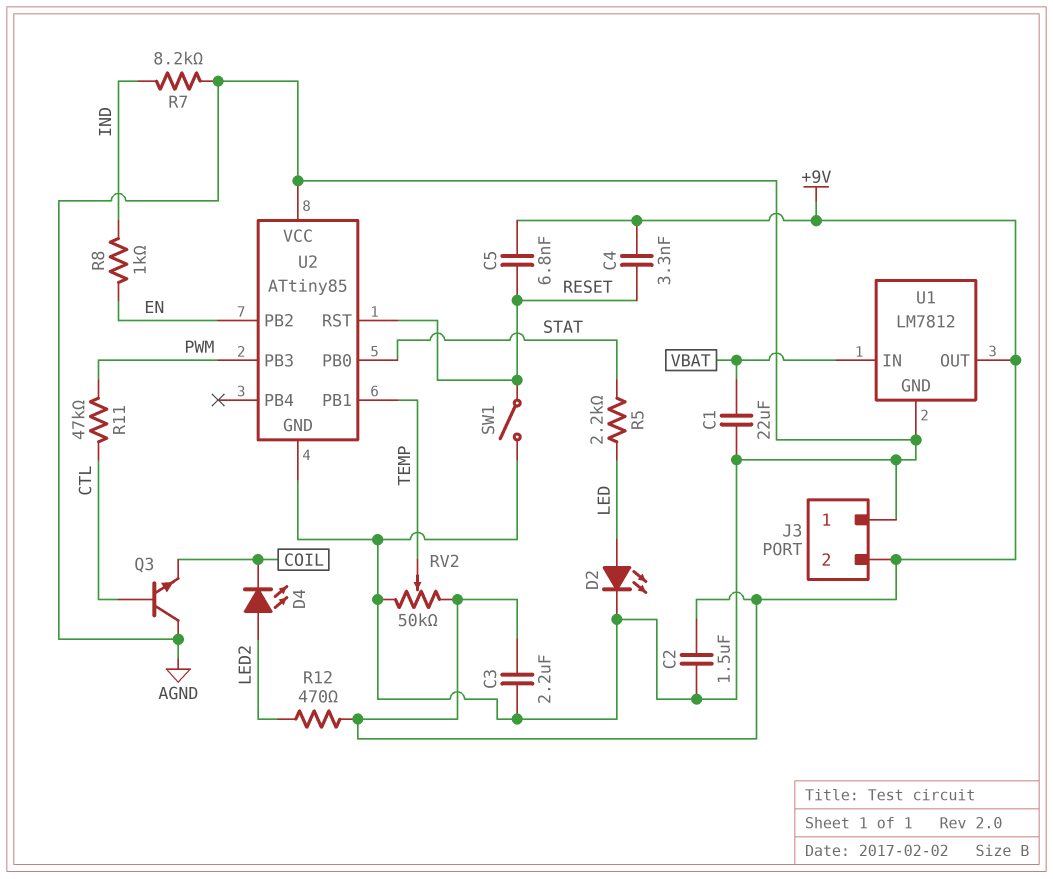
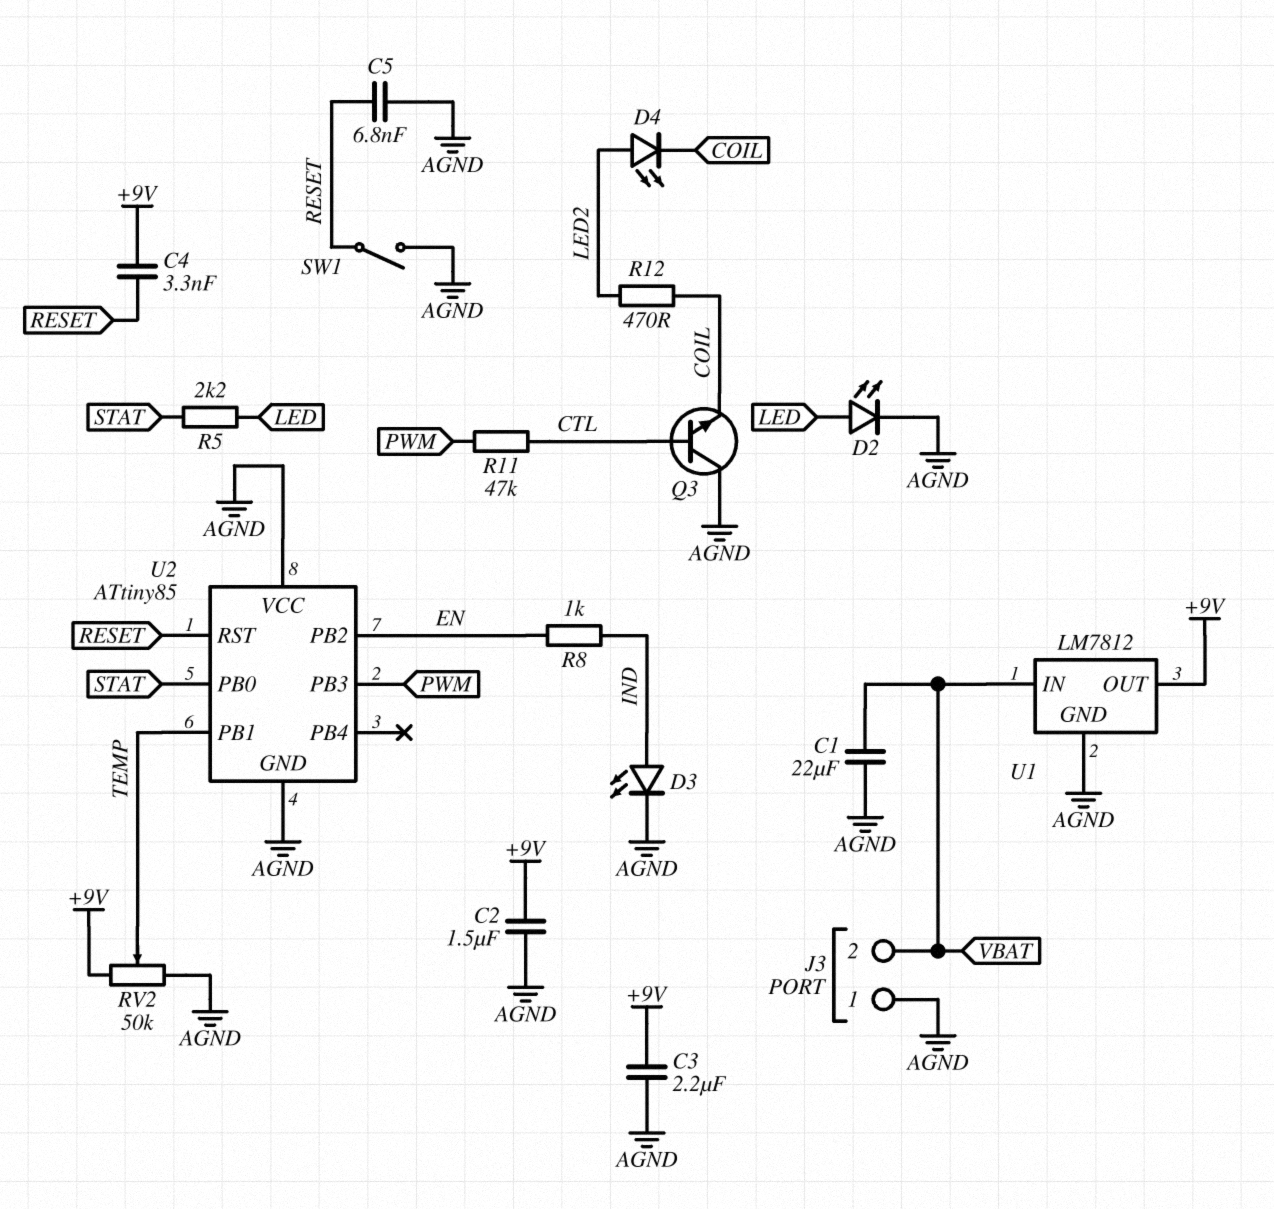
C5: 6.8nF (+9V, RESET) -> 6.8nF (AGND, RESET)
D3: none -> LED (A IND, K AGND)
J3 pin 2: +9V -> VBAT
R7: 8.2k (AGND, IND) -> none
R12: 470 (+9V, LED2) -> 470 (COIL, LED2)

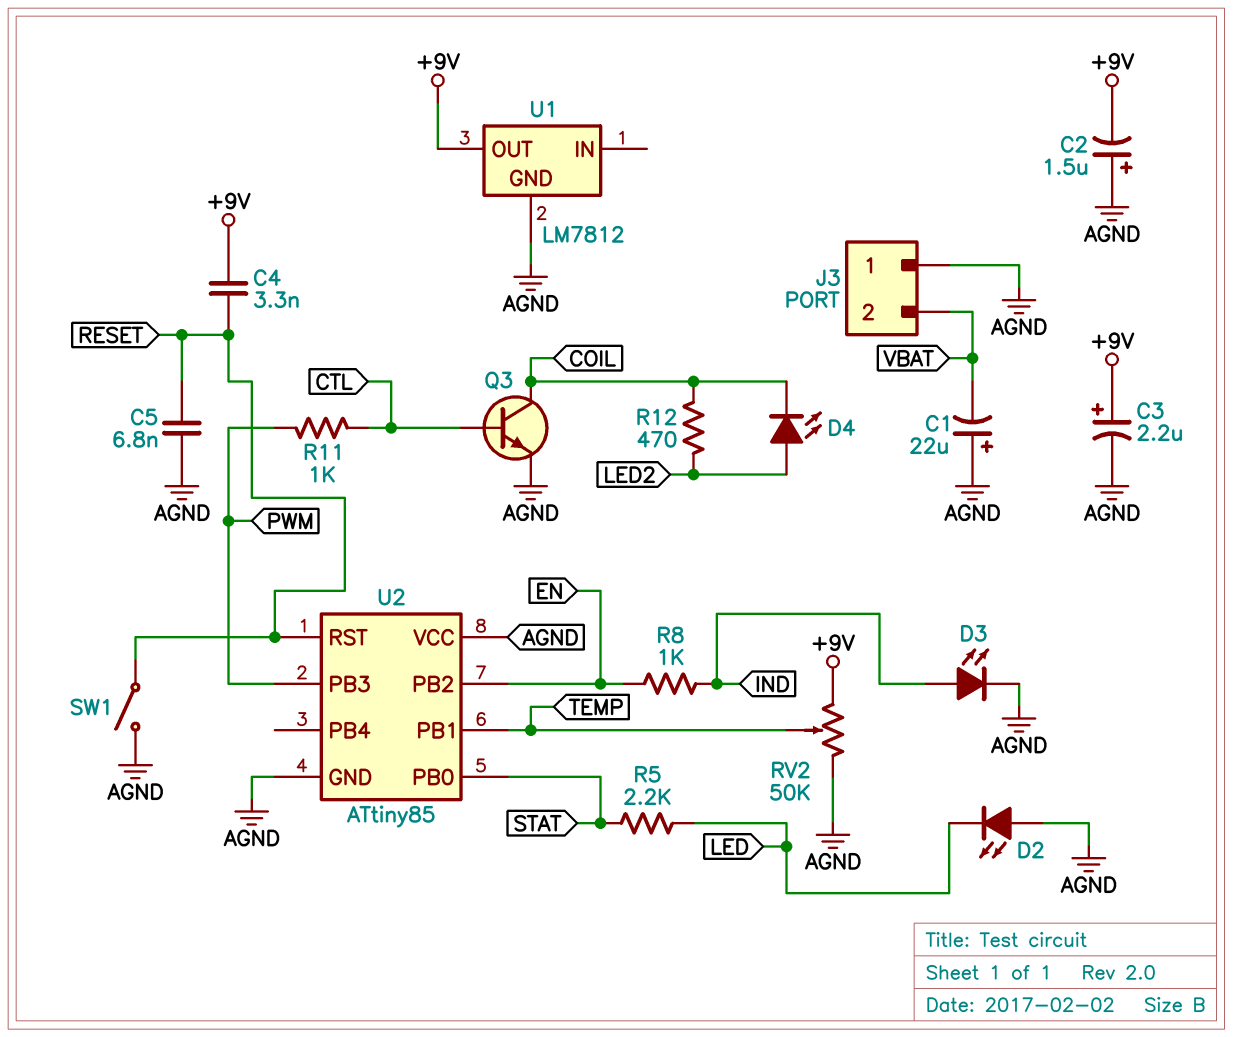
C1: 22uF (AGND, VBAT) -> 22uF (plus AGND, minus VBAT)
C2: 1.5uF (+9V, AGND) -> 1.5uF (plus AGND, minus +9V)
C3: 2.2uF (+9V, AGND) -> 2.2uF (plus +9V, minus AGND)
D2: LED (A LED, K AGND) -> LED (A AGND, K LED)
Q3: NPN (B CTL, C AGND, E COIL) -> NPN (B CTL, C COIL, E AGND)
R11: 47k (CTL, PWM) -> 1k (CTL, PWM)
U1 pin IN: VBAT -> none

